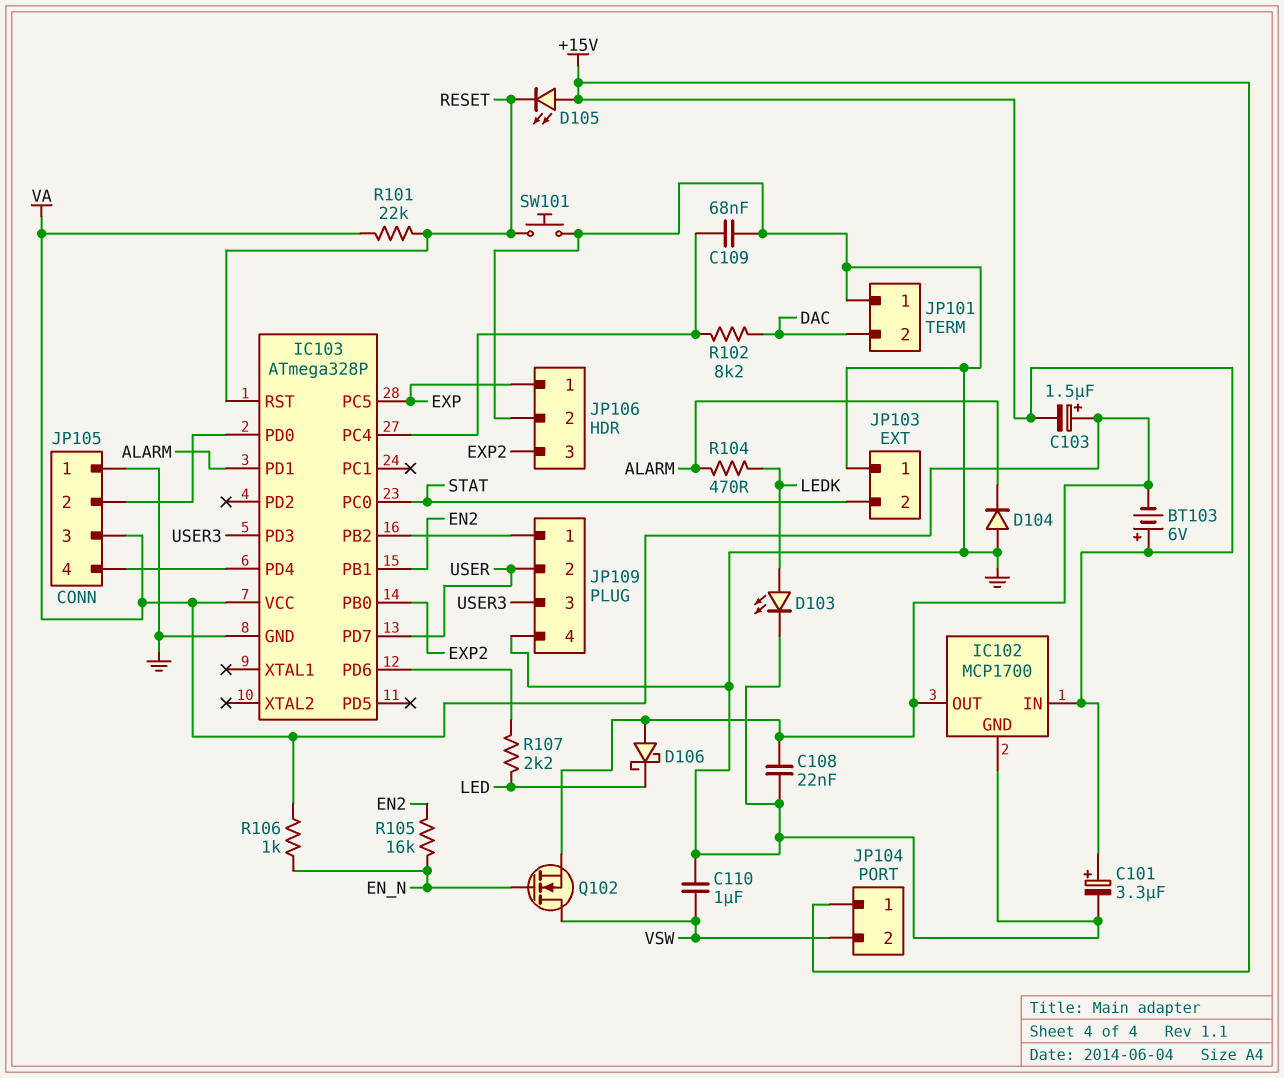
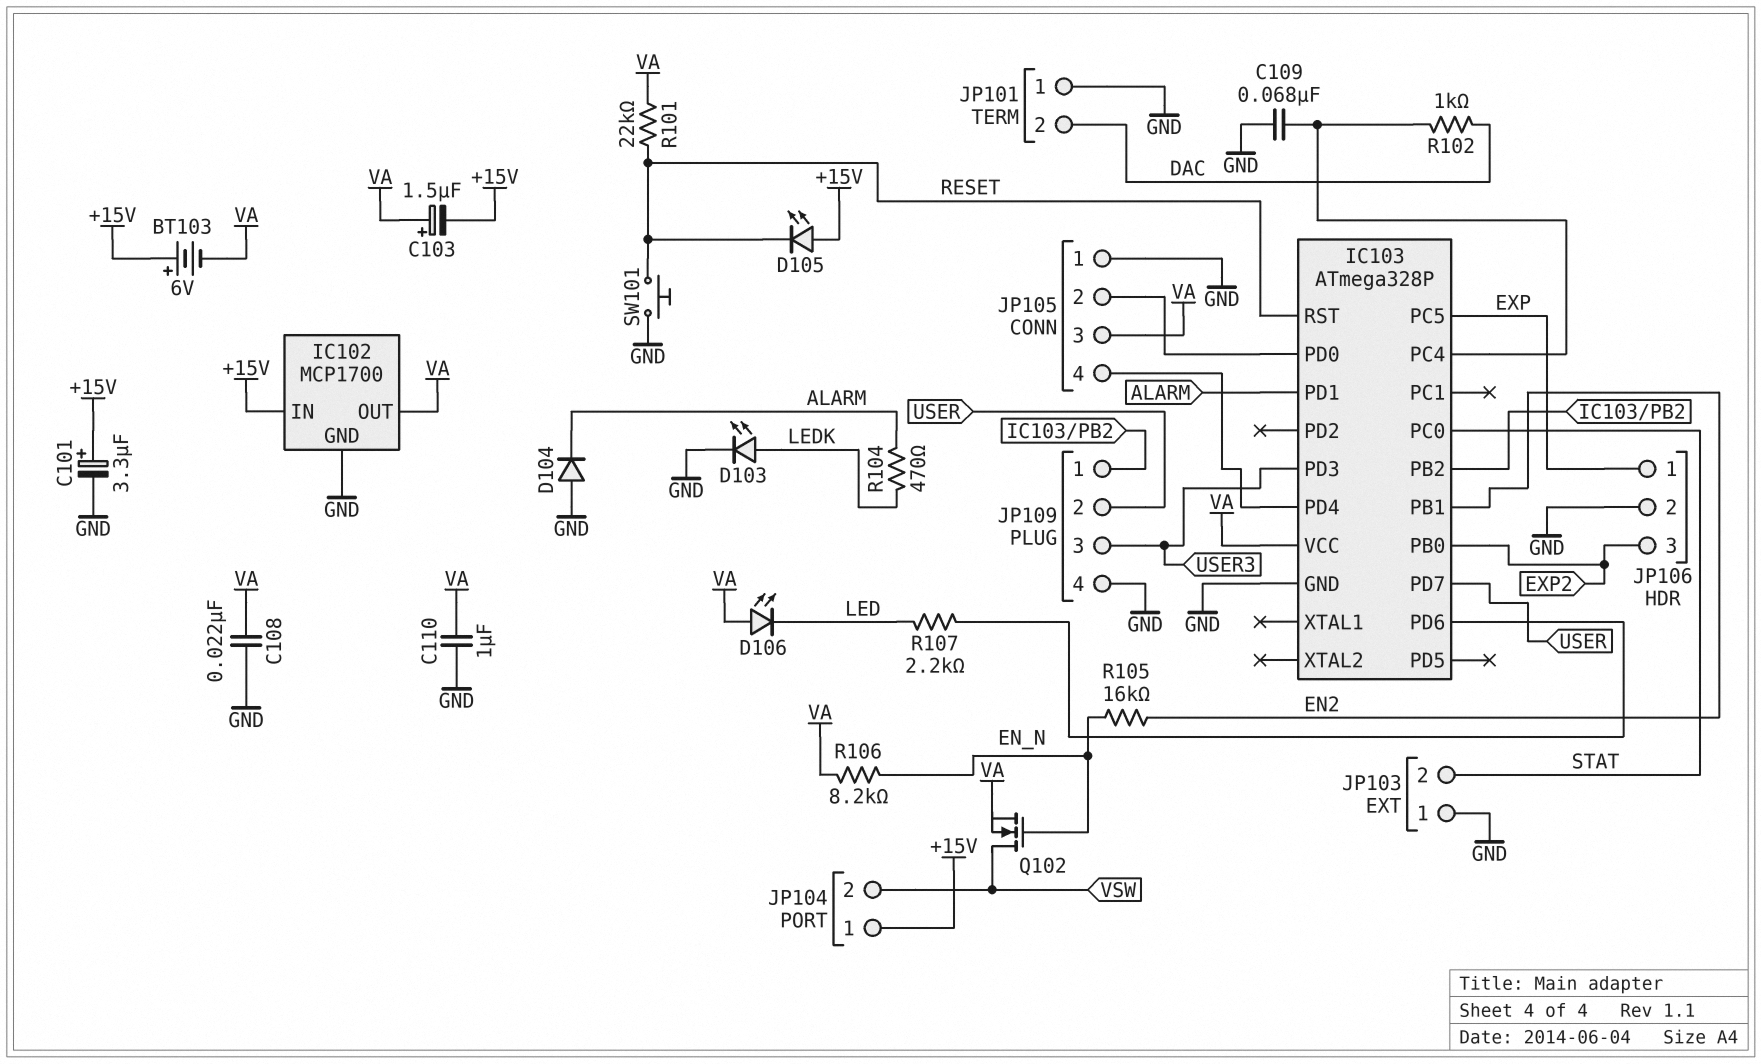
C110: 1uF (GND, VSW) -> 1uF (GND, VA)
D106: schottky (A VA, K LED) -> LED (A VA, K LED)
R102: 8.2k (DAC, IC103/PC4) -> 1k (DAC, IC103/PC4)
R106: 1k (EN_N, VA) -> 8.2k (EN_N, VA)

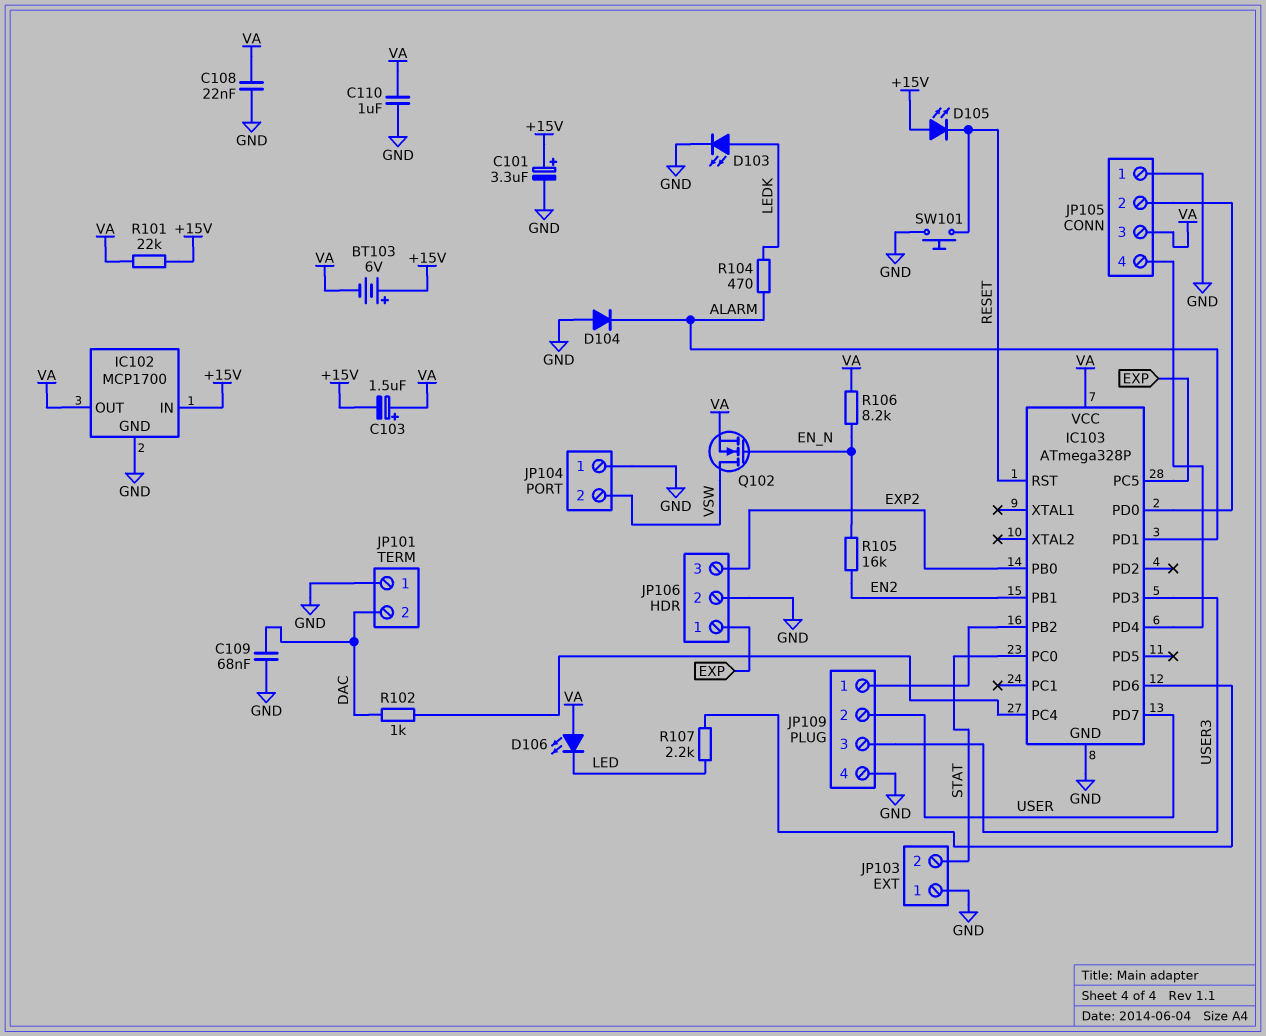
C109: 68nF (GND, IC103/PC4) -> 68nF (DAC, GND)
JP104 pin 1: +15V -> GND
R101: 22k (RESET, VA) -> 22k (+15V, VA)

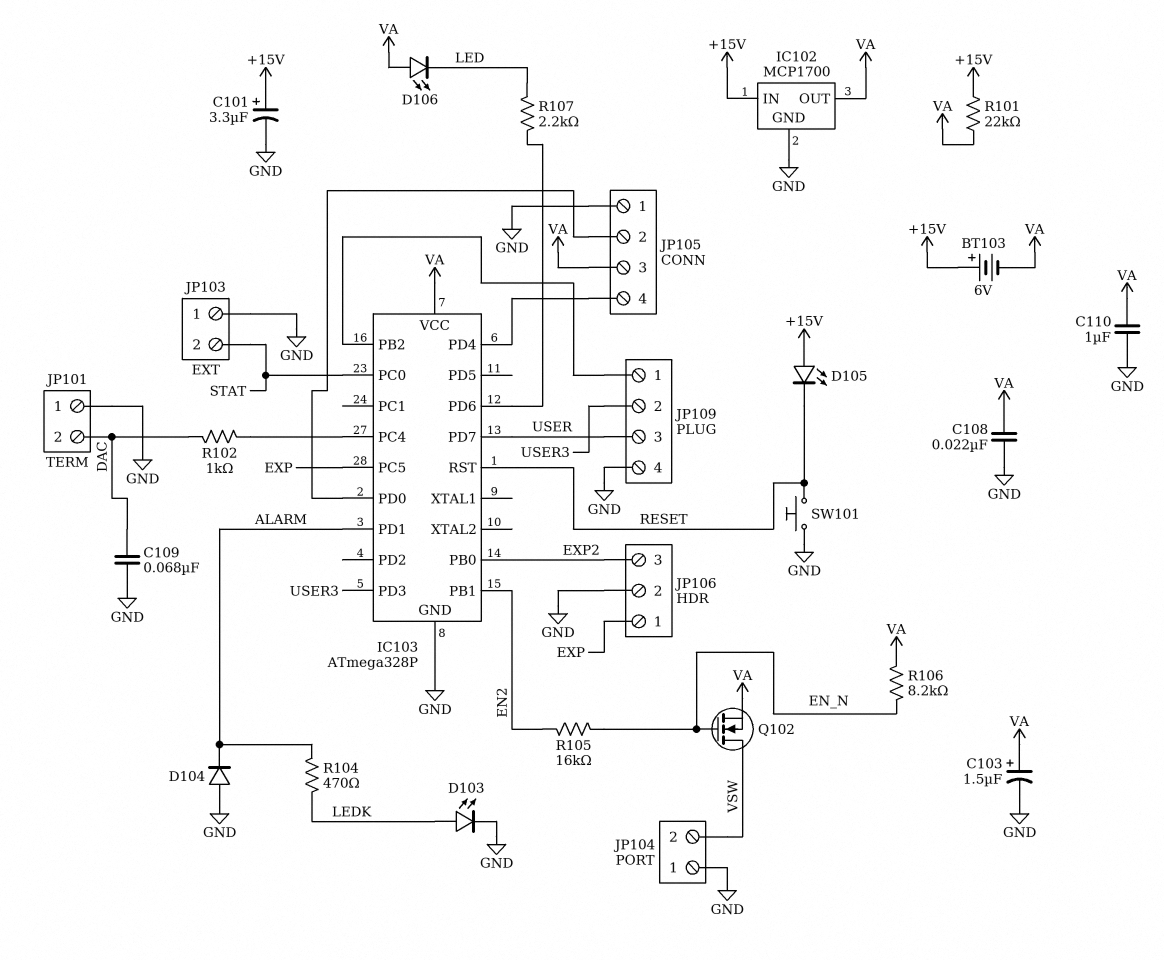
C103: 1.5uF (plus VA, minus +15V) -> 1.5uF (plus VA, minus GND)
JP109 pin 2: USER -> USER3
JP109 pin 3: USER3 -> USER

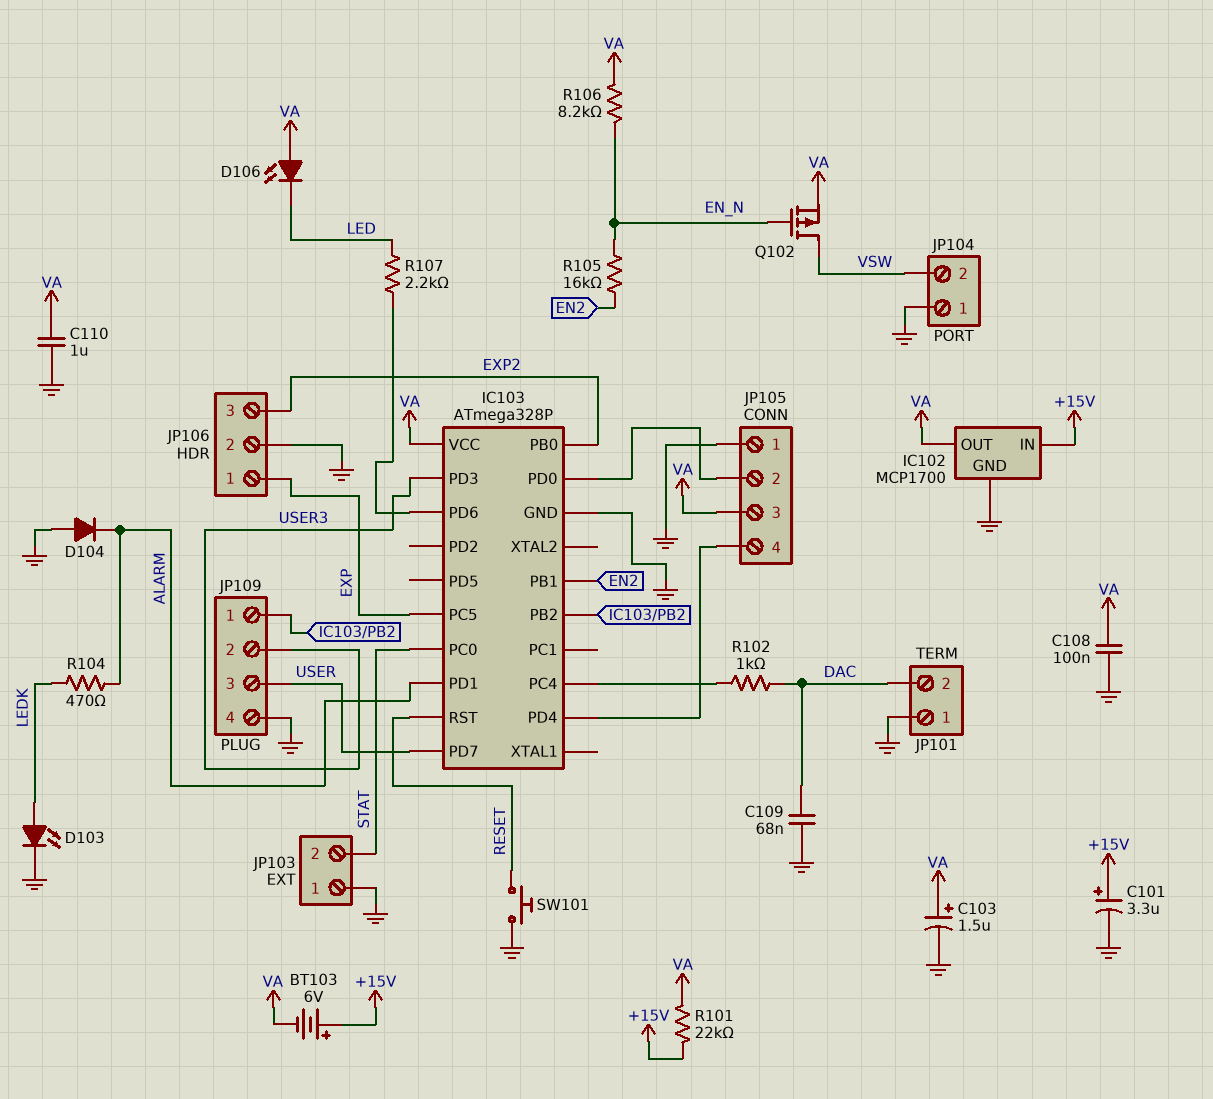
C108: 22nF (GND, VA) -> 100nF (GND, VA)
D105: LED (A +15V, K RESET) -> none
Q102: NMOS (G EN_N, D VSW, S VA) -> PMOS (G EN_N, D VSW, S VA)

